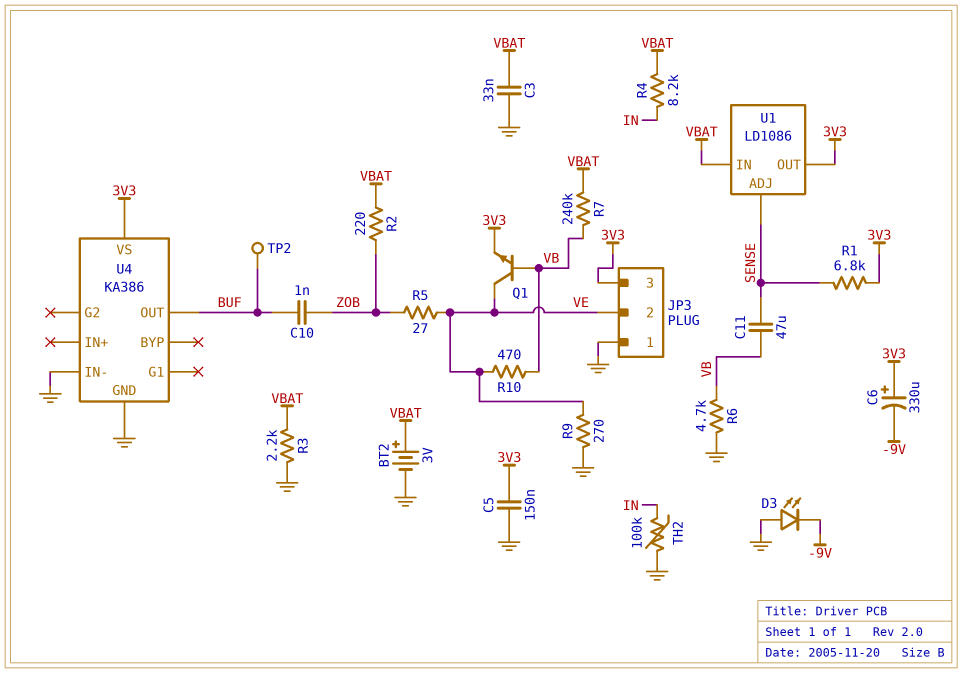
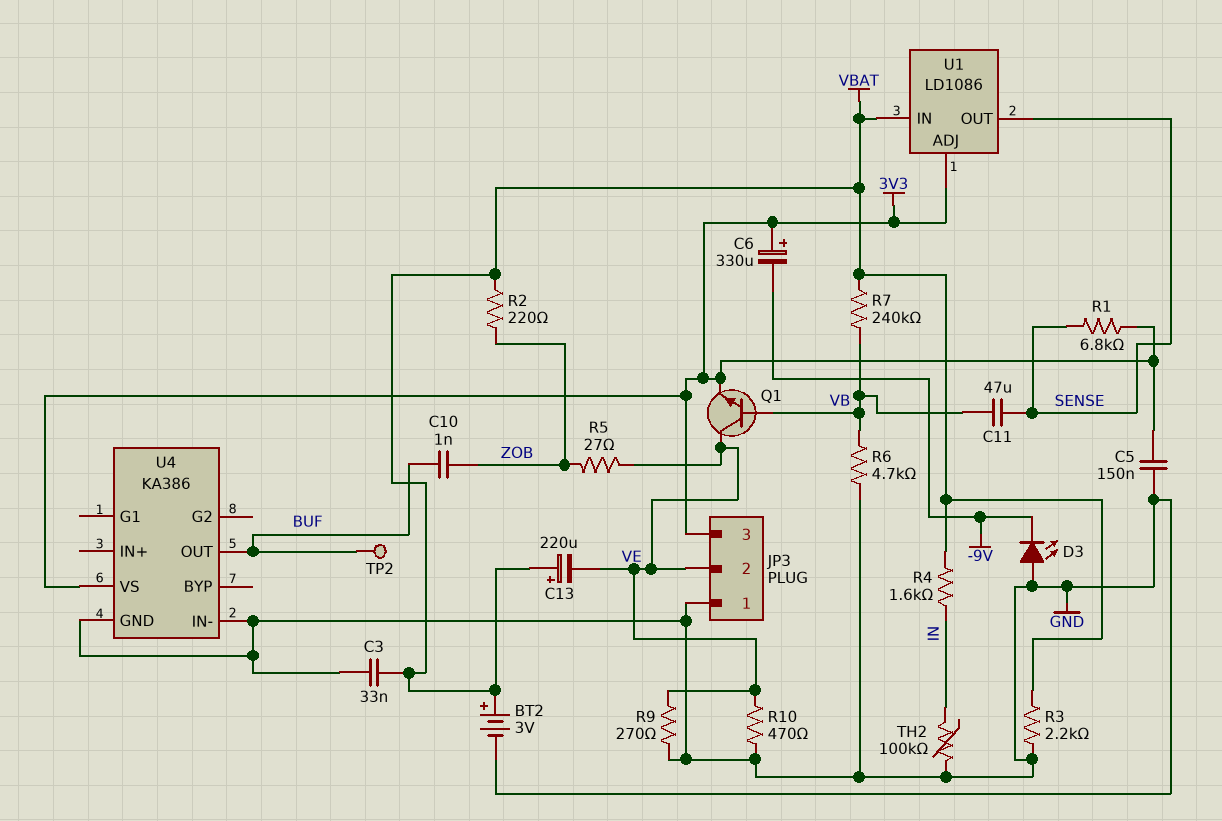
C13: none -> 220uF (plus VBAT, minus VE)
R4: 8.2k (IN, VBAT) -> 1.6k (IN, VBAT)
R10: 470 (VB, VE) -> 470 (GND, VE)
U1 pin ADJ: SENSE -> 3V3
U1 pin OUT: 3V3 -> SENSE

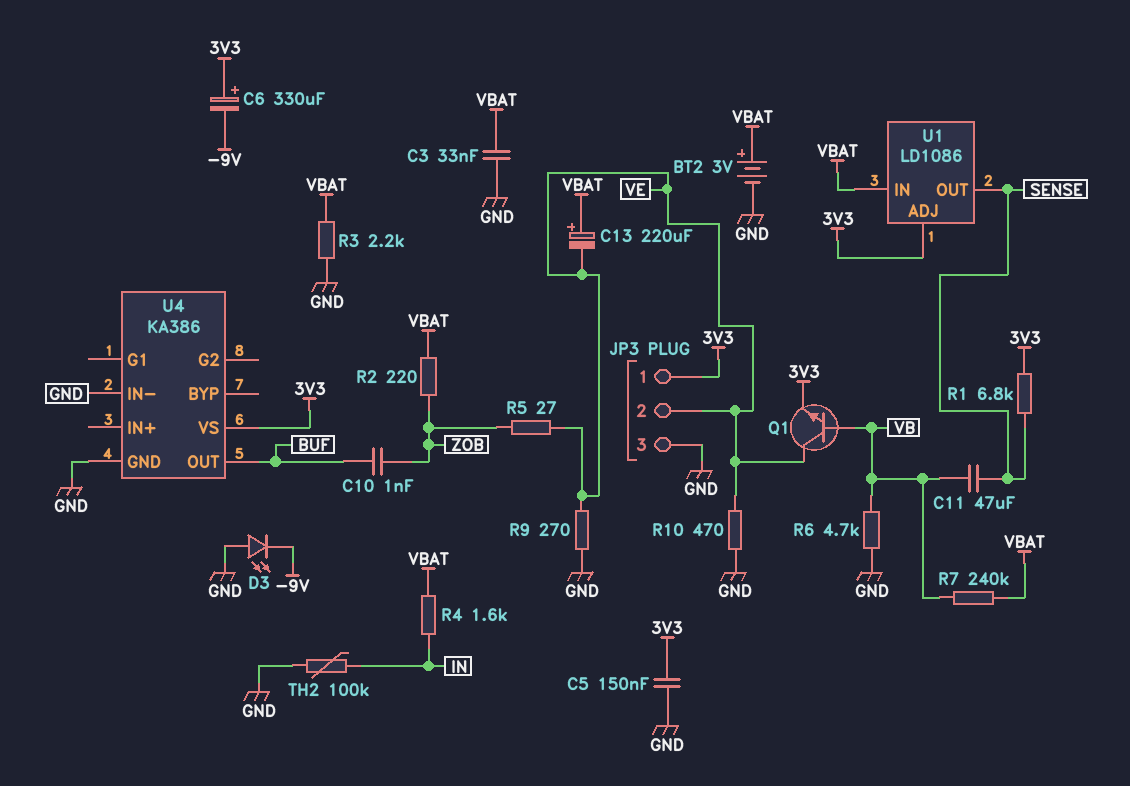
JP3 pin 1: GND -> 3V3
JP3 pin 3: 3V3 -> GND
TP2: test point (BUF) -> none

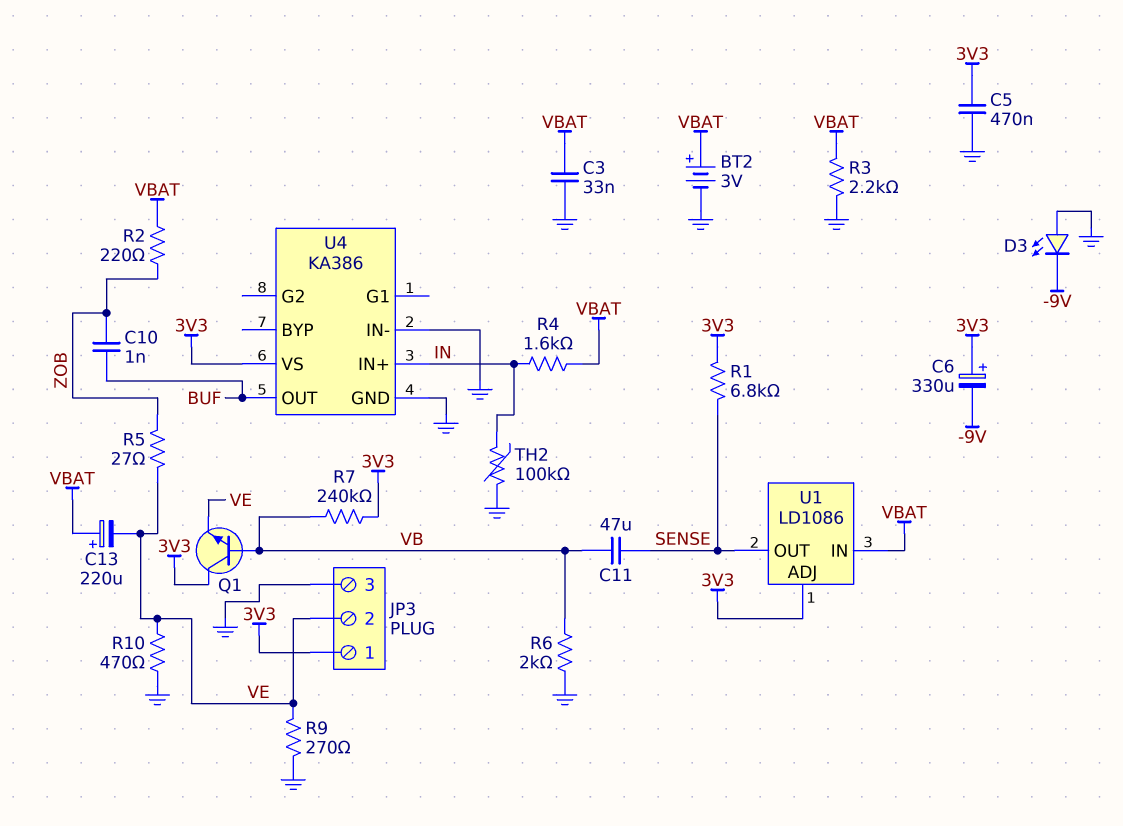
C5: 150nF (3V3, GND) -> 470nF (3V3, GND)
Q1: NPN (B VB, C VE, E 3V3) -> NPN (B VB, C 3V3, E VE)
R6: 4.7k (GND, VB) -> 2k (GND, VB)
R7: 240k (VB, VBAT) -> 240k (3V3, VB)
U4 pin IN+: none -> IN

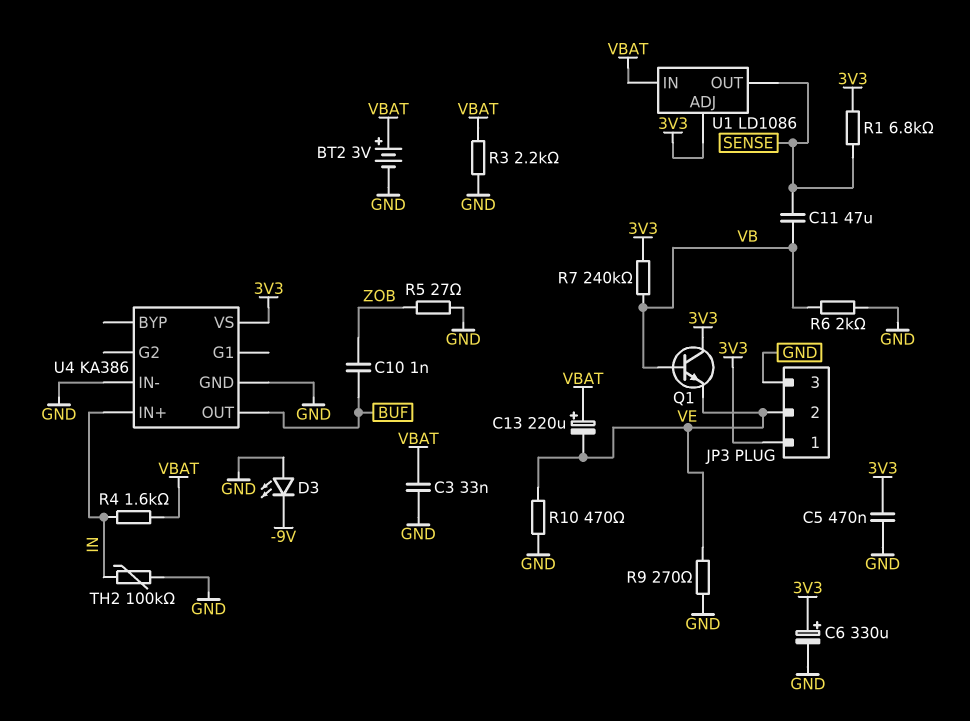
C6: 330uF (plus 3V3, minus -9V) -> 330uF (plus 3V3, minus GND)
R2: 220 (VBAT, ZOB) -> none
R5: 27 (VE, ZOB) -> 27 (GND, ZOB)

